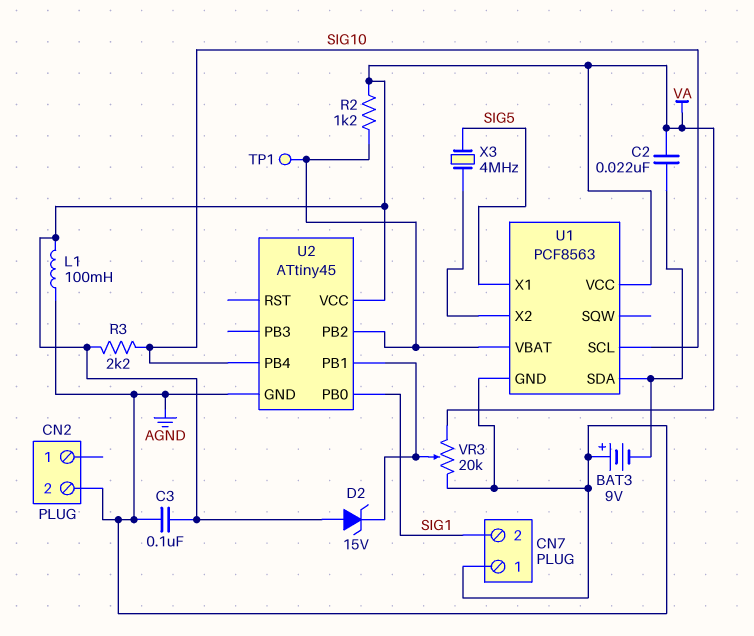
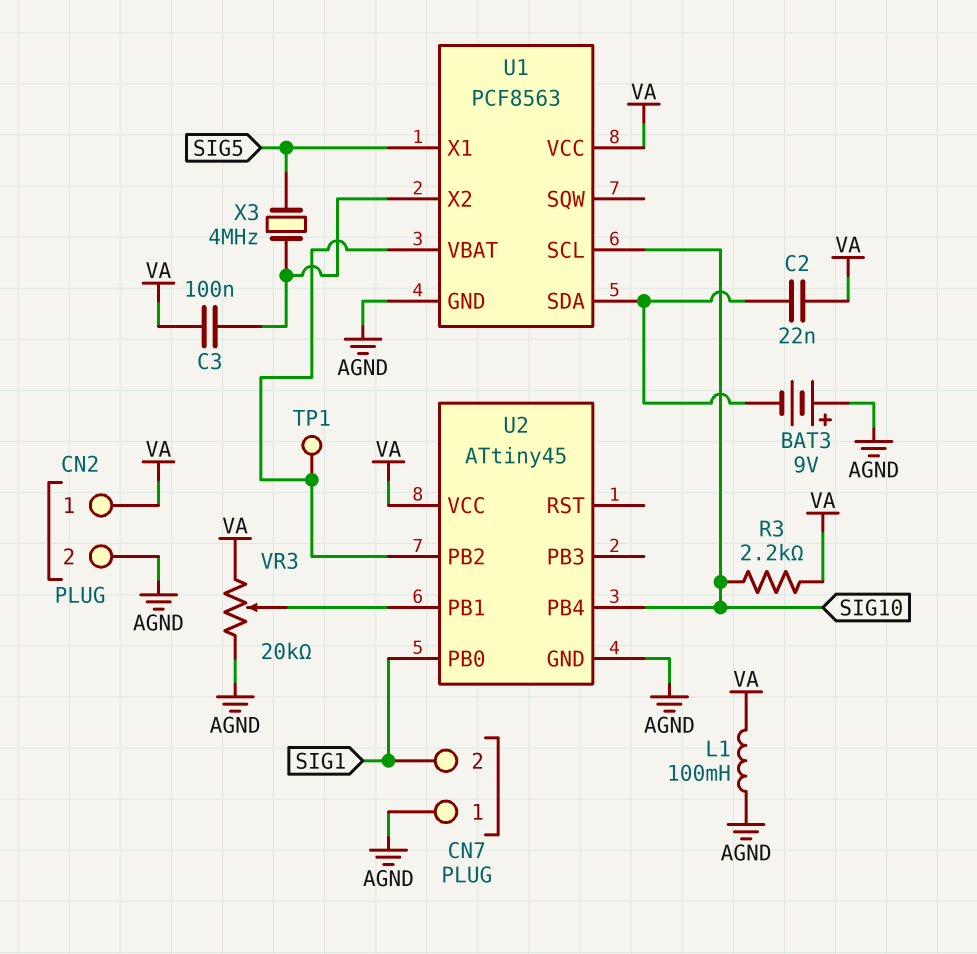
C3: 100nF (AGND, VA) -> 100nF (U1/X2, VA)
CN2 pin 1: none -> VA
D2: zener 15V (A VA, K U2/PB1) -> none
R2: 1.2k (U1/VBAT, VA) -> none

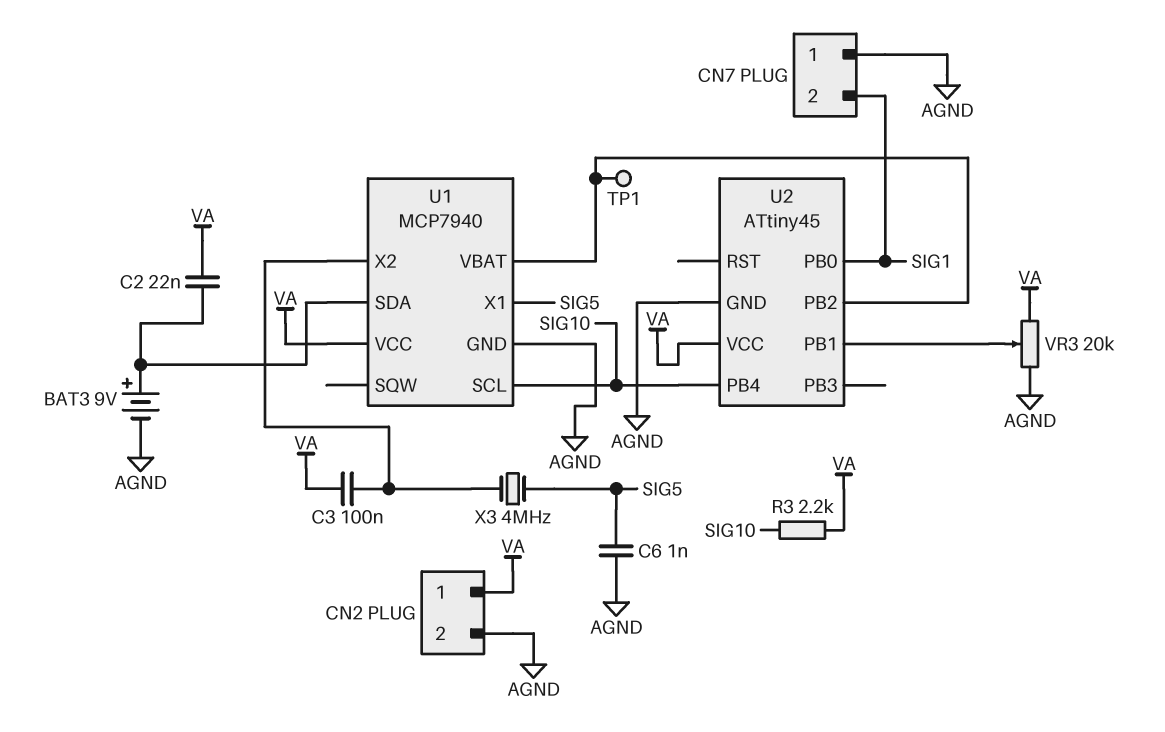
BAT3: 9V (plus AGND, minus U1/SDA) -> 9V (plus U1/SDA, minus AGND)
C6: none -> 1nF (AGND, SIG5)
L1: 100mH (AGND, VA) -> none
U1: PCF8563 -> MCP7940

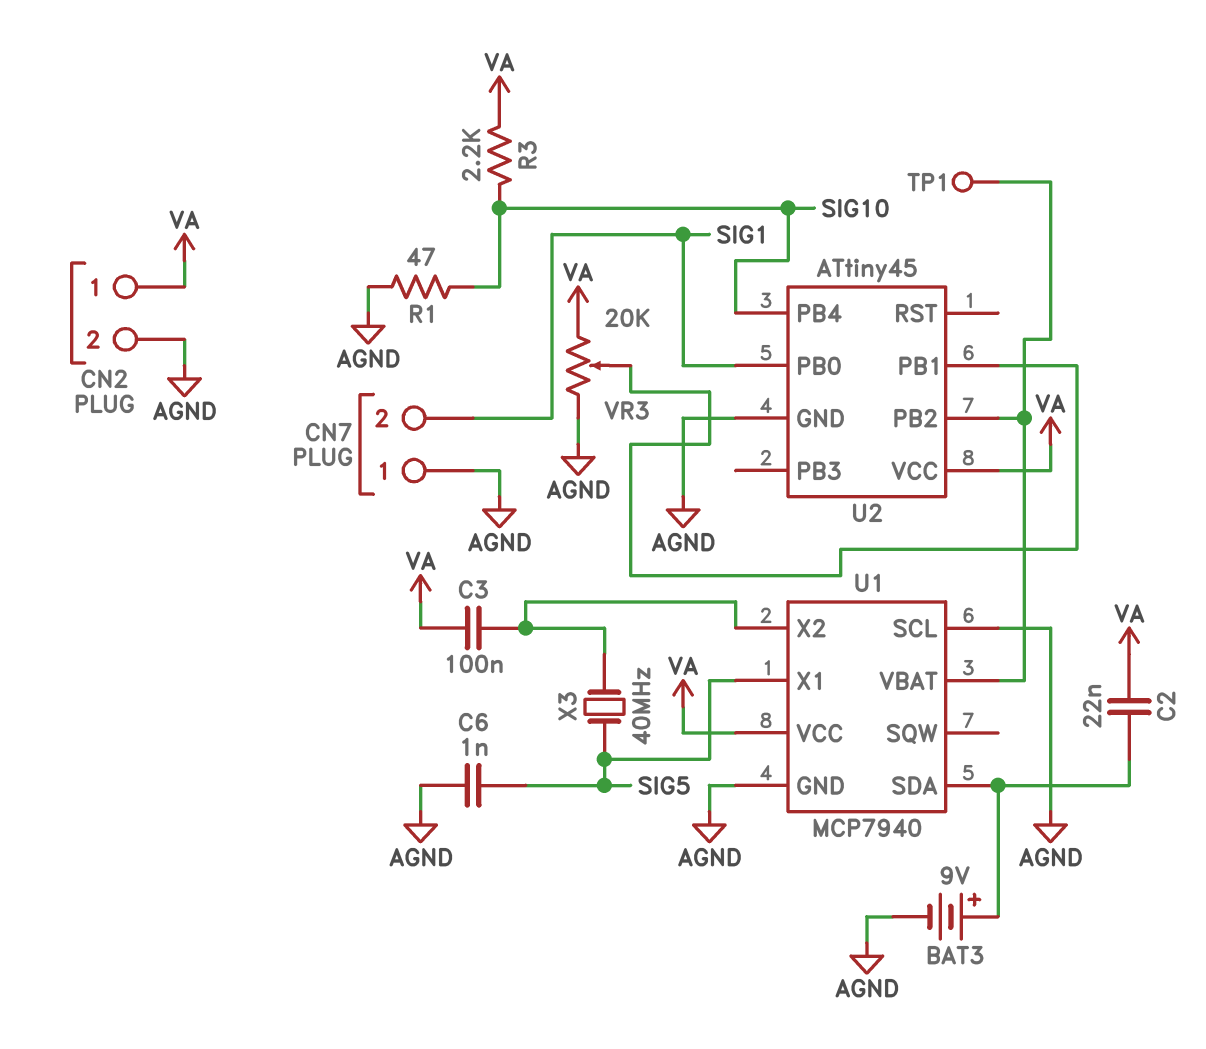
R1: none -> 47 (AGND, SIG10)
U1 pin SCL: SIG10 -> AGND
X3: 4MHz (SIG5, U1/X2) -> 40MHz (SIG5, U1/X2)

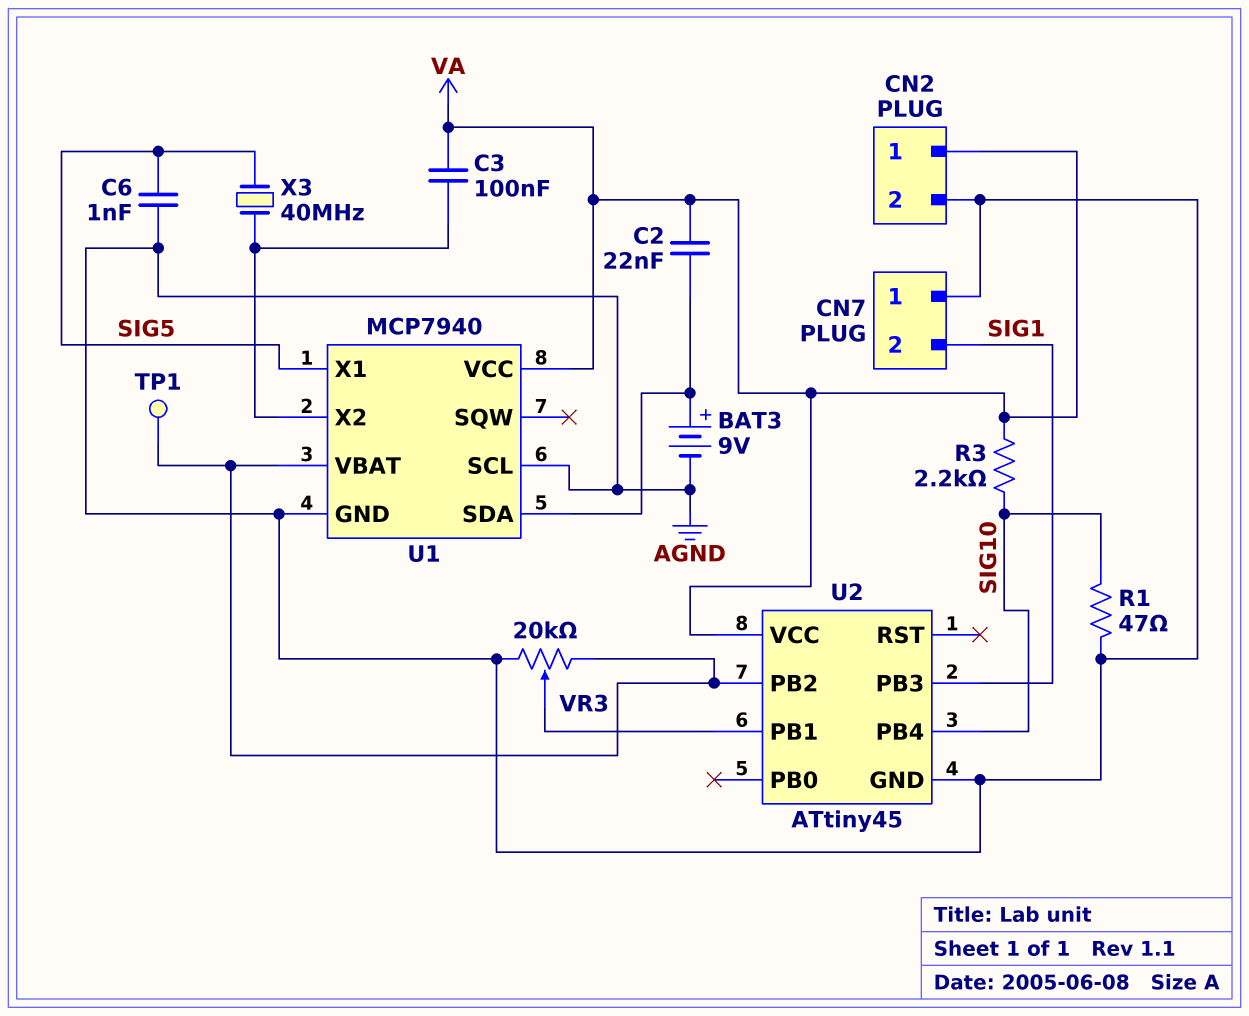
U2 pin PB0: SIG1 -> none
U2 pin PB3: none -> SIG1
VR3: 20k (AGND, VA, wiper U2/PB1) -> 20k (AGND, U1/VBAT, wiper U2/PB1)

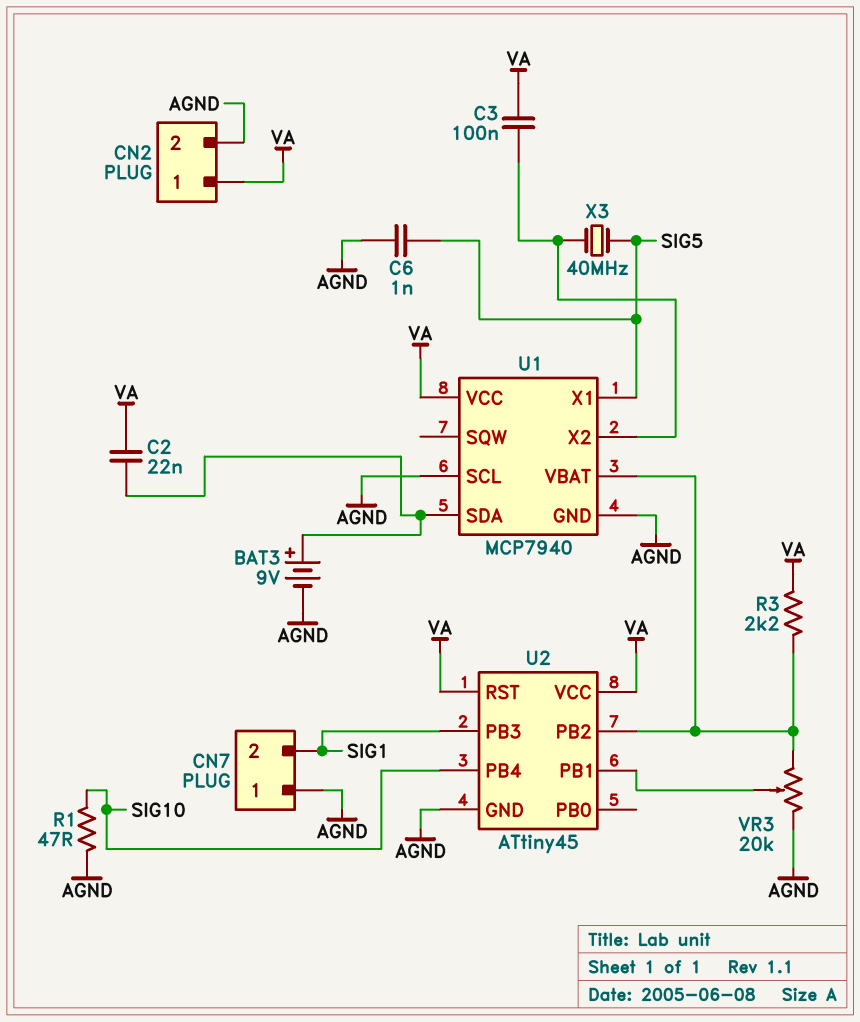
R3: 2.2k (SIG10, VA) -> 2.2k (U1/VBAT, VA)
TP1: test point (U1/VBAT) -> none
U2 pin RST: none -> VA

